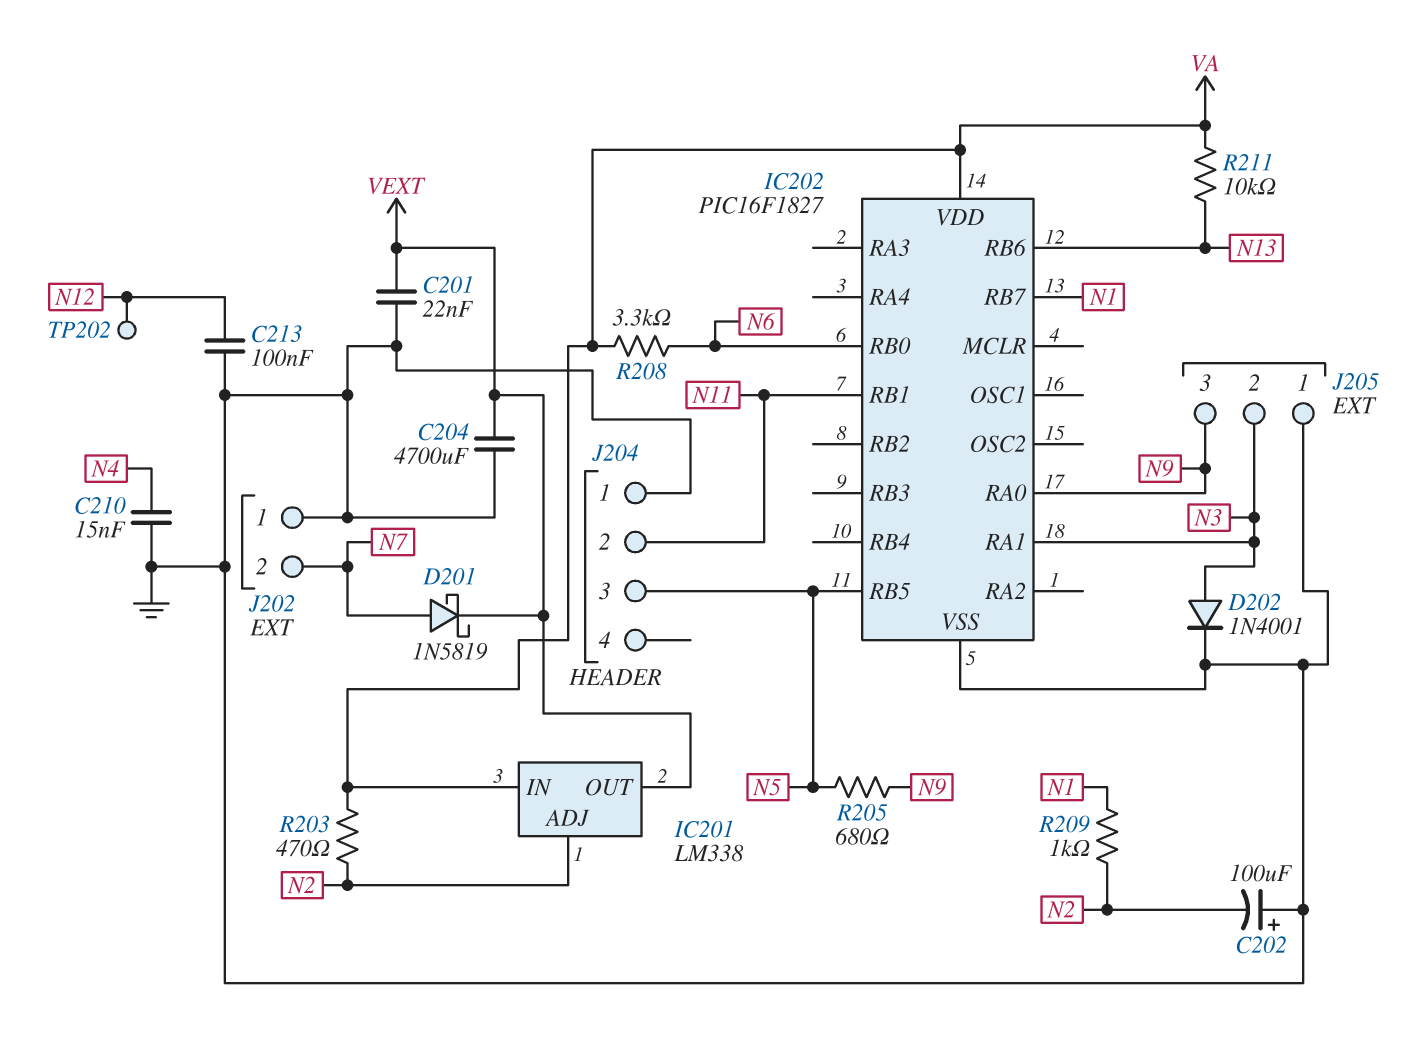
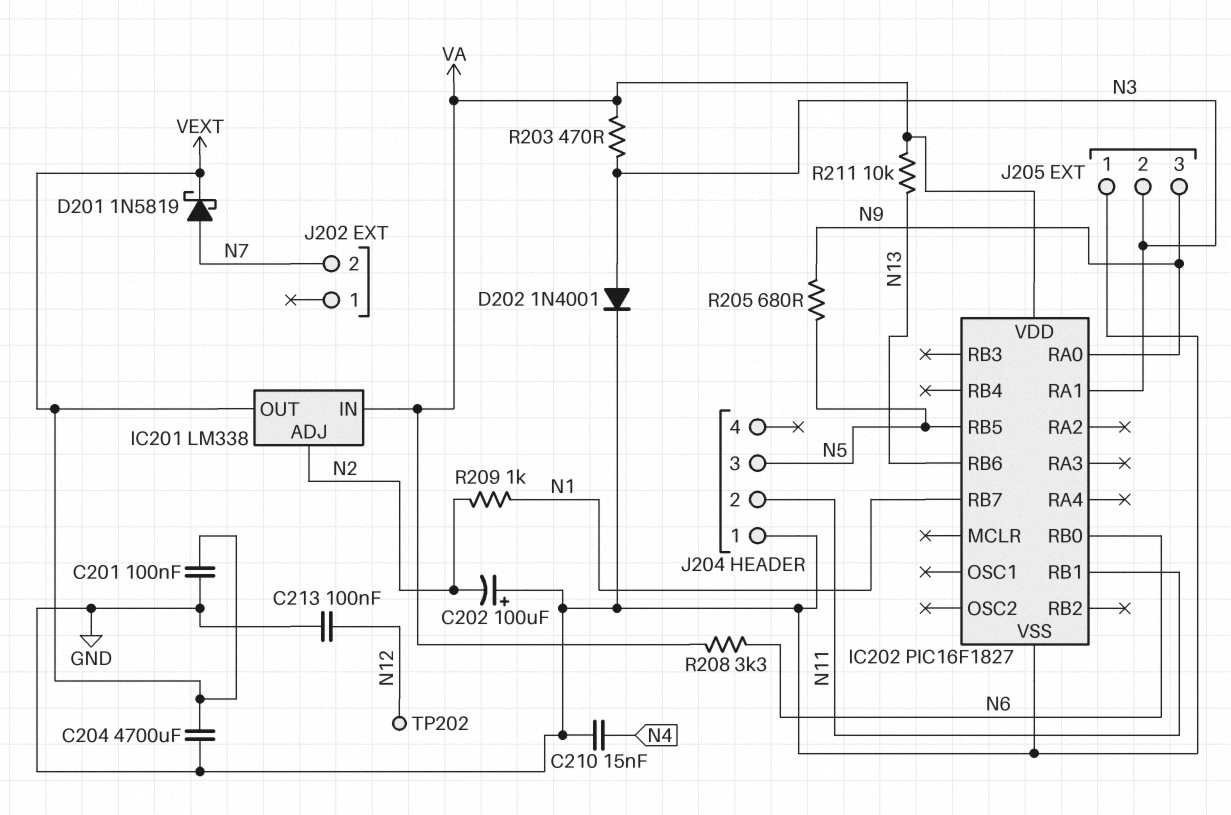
C201: 22nF (GND, VEXT) -> 100nF (GND, VEXT)
J202 pin 1: GND -> none
R203: 470 (N2, VA) -> 470 (N3, VA)

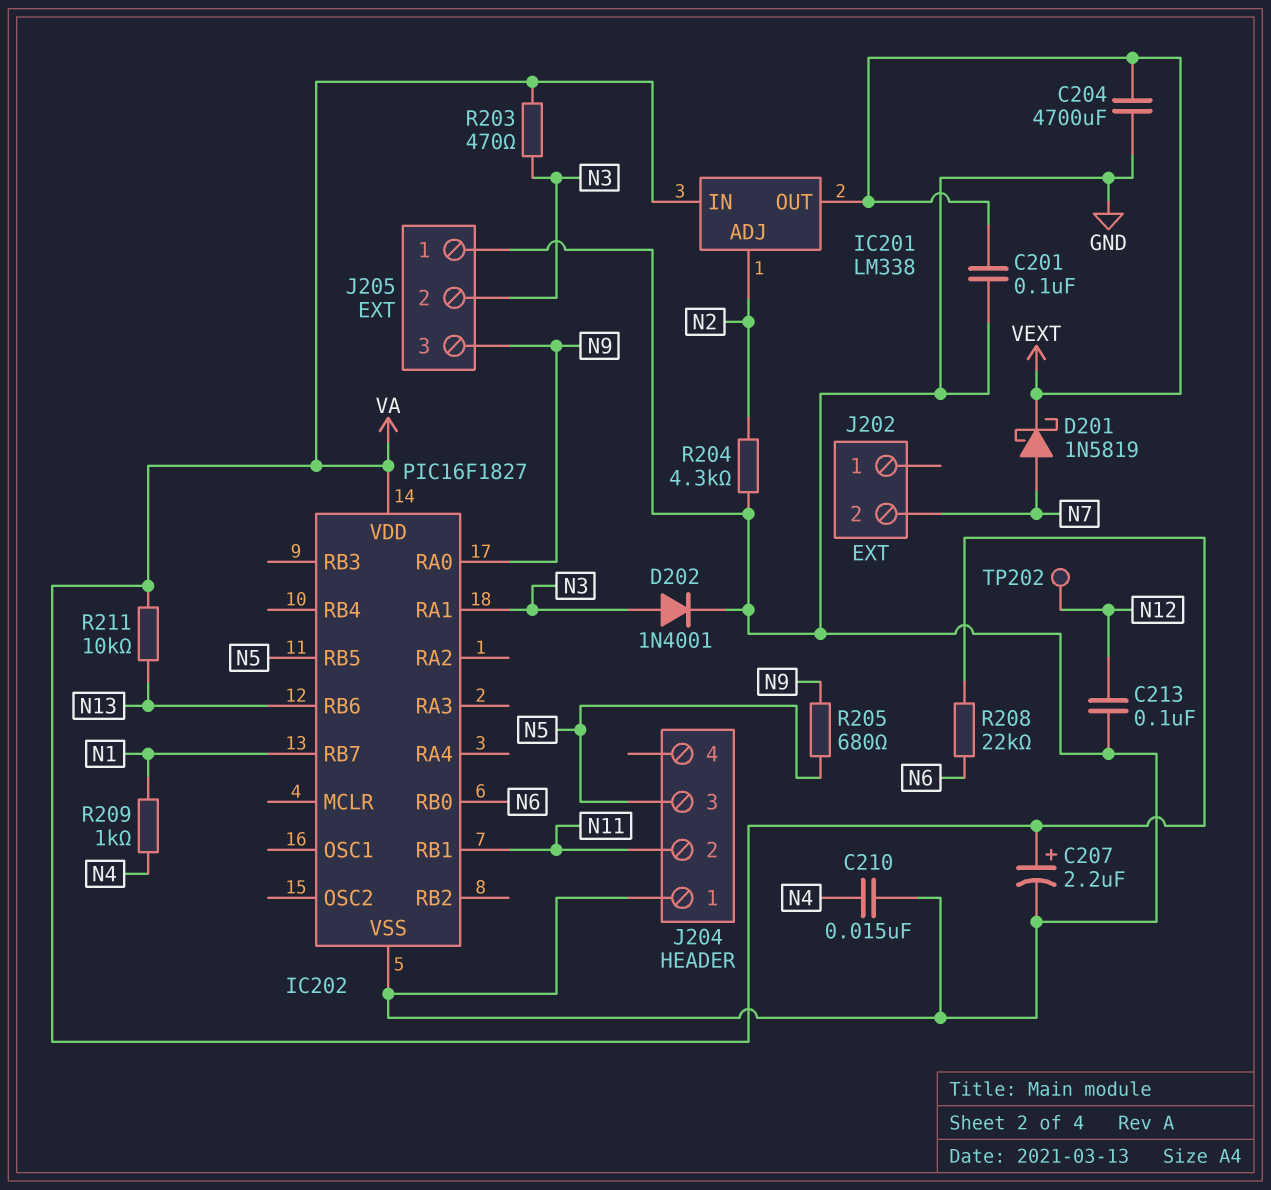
C202: 100uF (plus GND, minus N2) -> none
C207: none -> 2.2uF (plus VA, minus GND)
R204: none -> 4.3k (GND, N2)
R208: 3.3k (N6, VA) -> 22k (N6, VA)
R209: 1k (N1, N2) -> 1k (N1, N4)

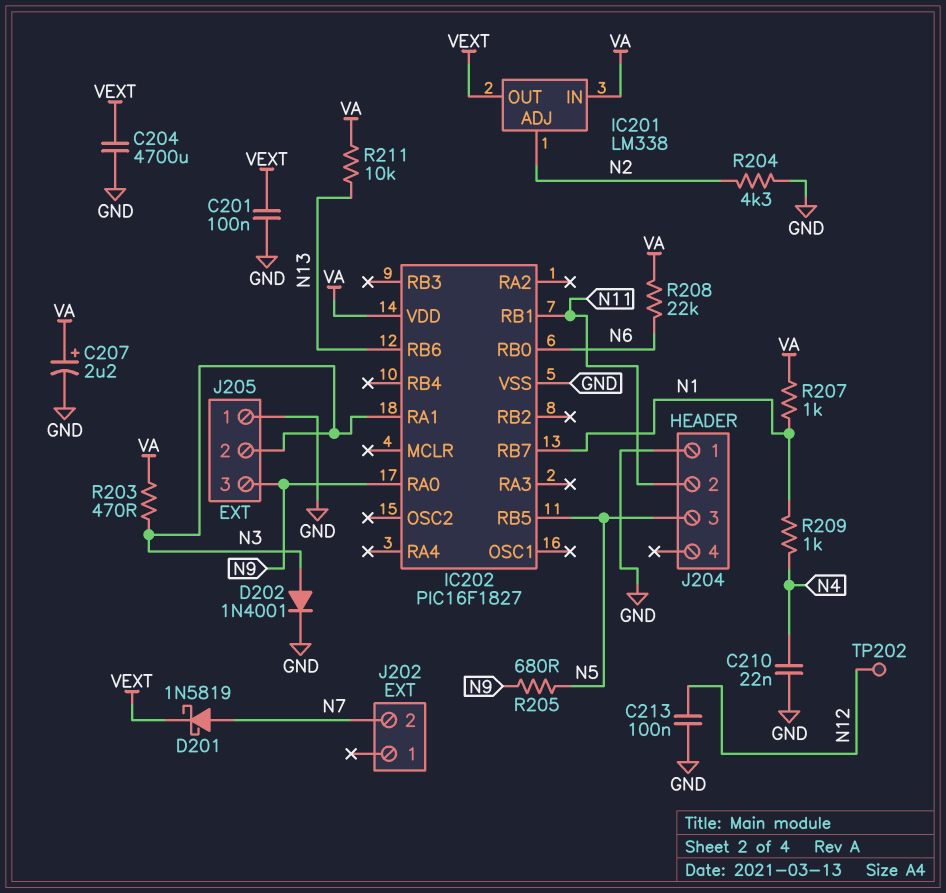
C210: 15nF (GND, N4) -> 22nF (GND, N4)
R207: none -> 1k (N1, VA)

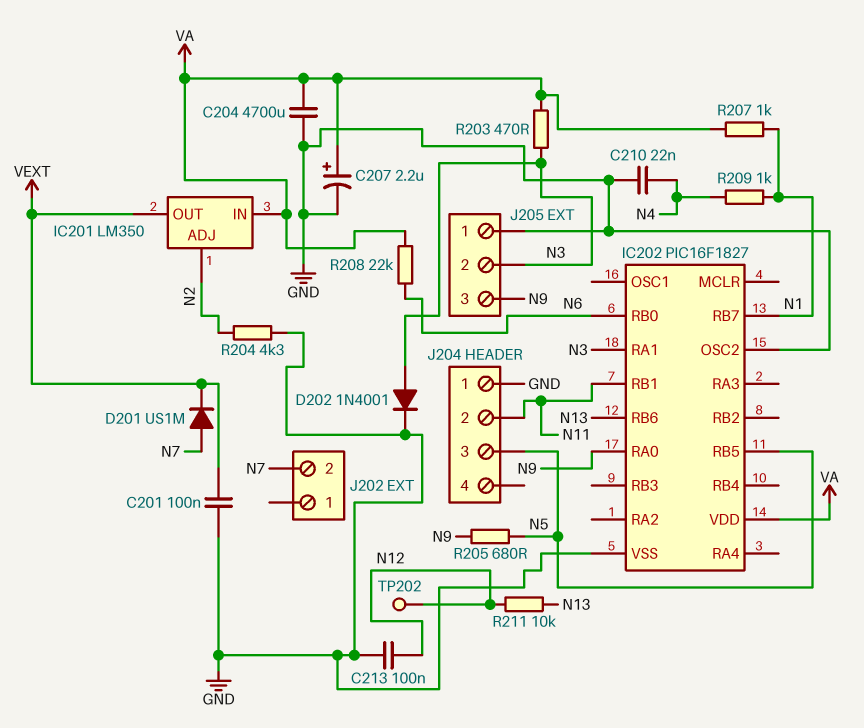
C204: 4700uF (GND, VEXT) -> 4700uF (GND, VA)
D201: schottky 1N5819 (A N7, K VEXT) -> diode US1M (A N7, K VEXT)
IC201: LM338 -> LM350
IC202 pin OSC2: none -> GND
R211: 10k (N13, VA) -> 10k (N12, N13)

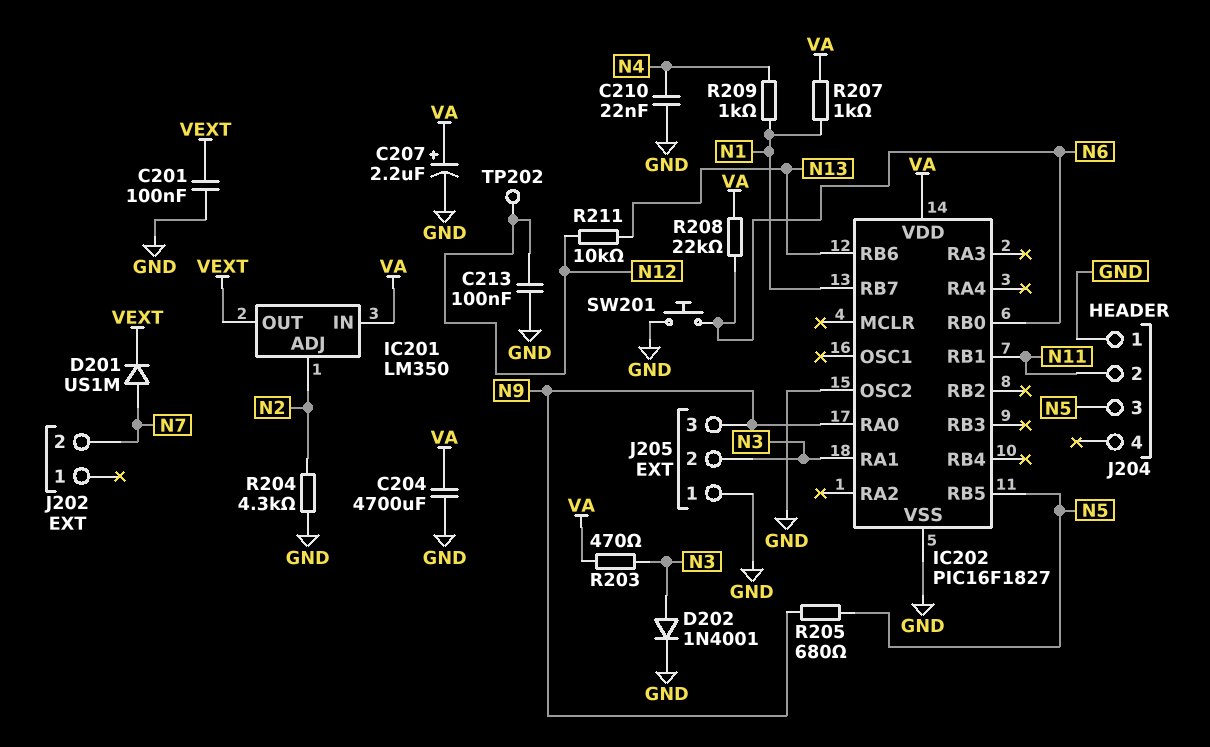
SW201: none -> button (GND, N6)

